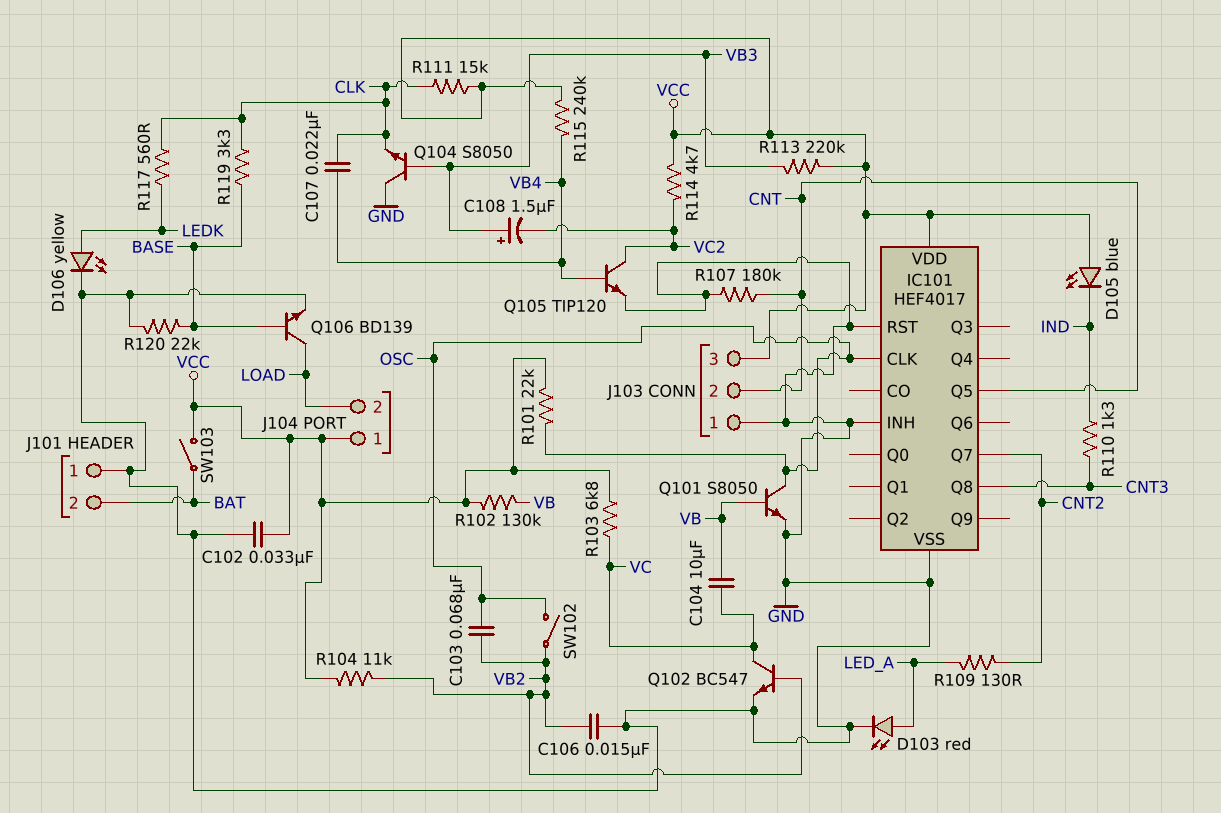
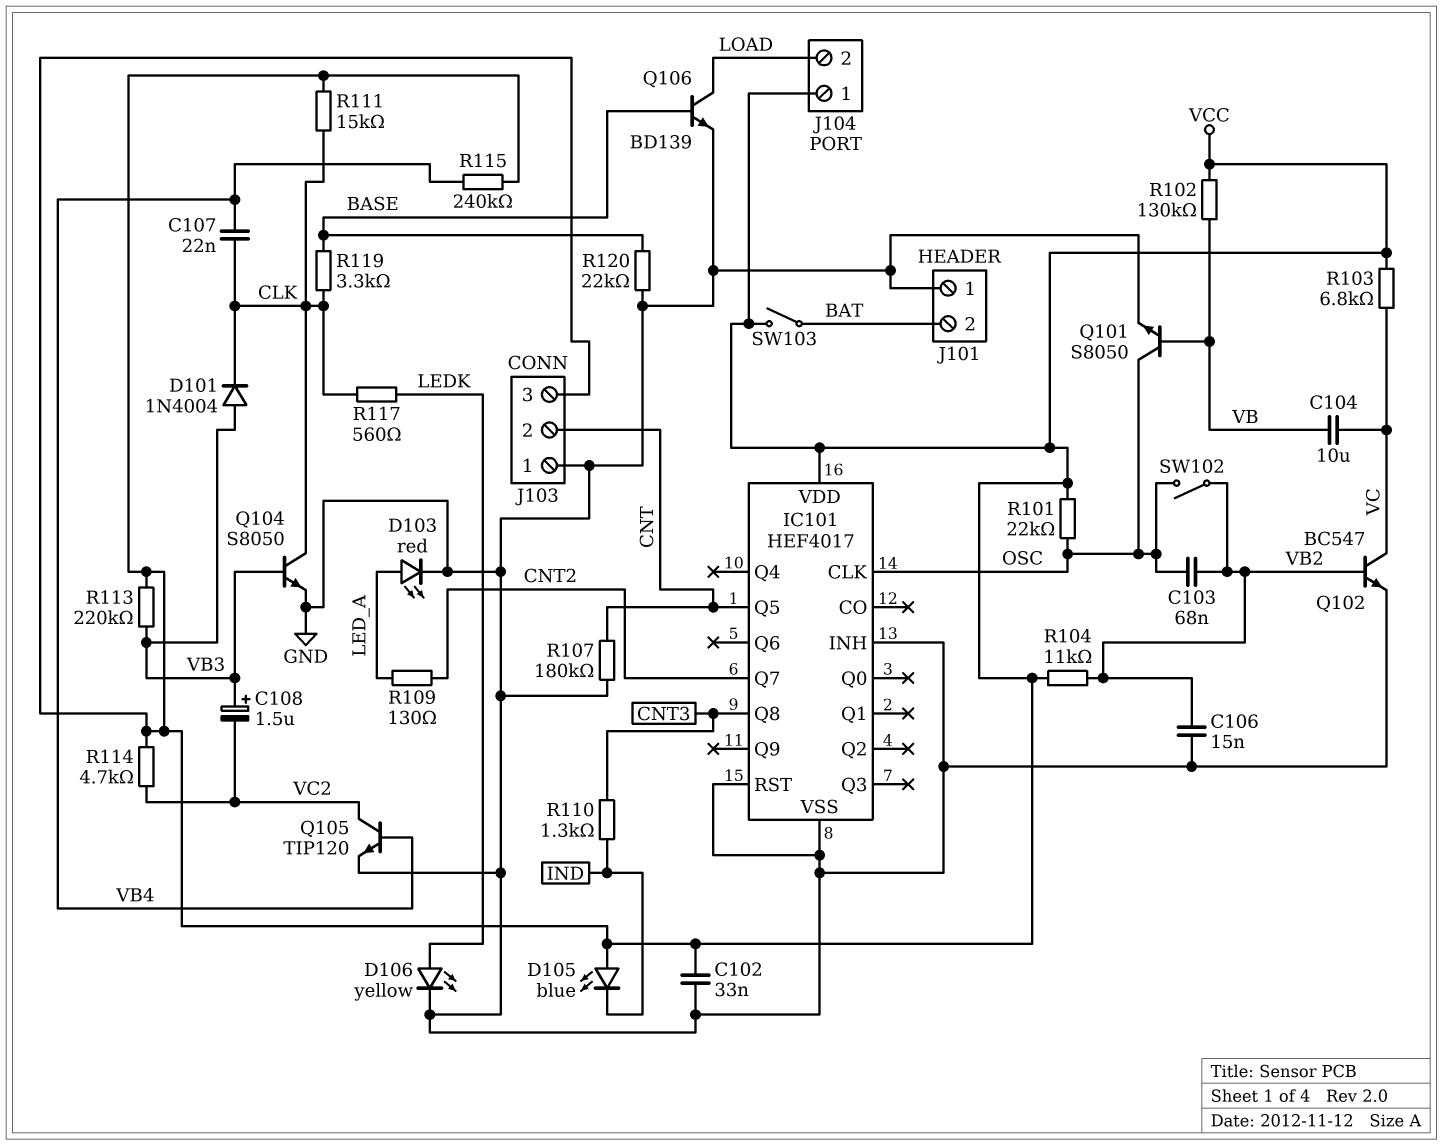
D101: none -> diode 1N4004 (A VB3, K CLK)
Q104: NPN S8050 (B VB3, C GND, E CLK) -> NPN S8050 (B VB3, C CLK, E GND)

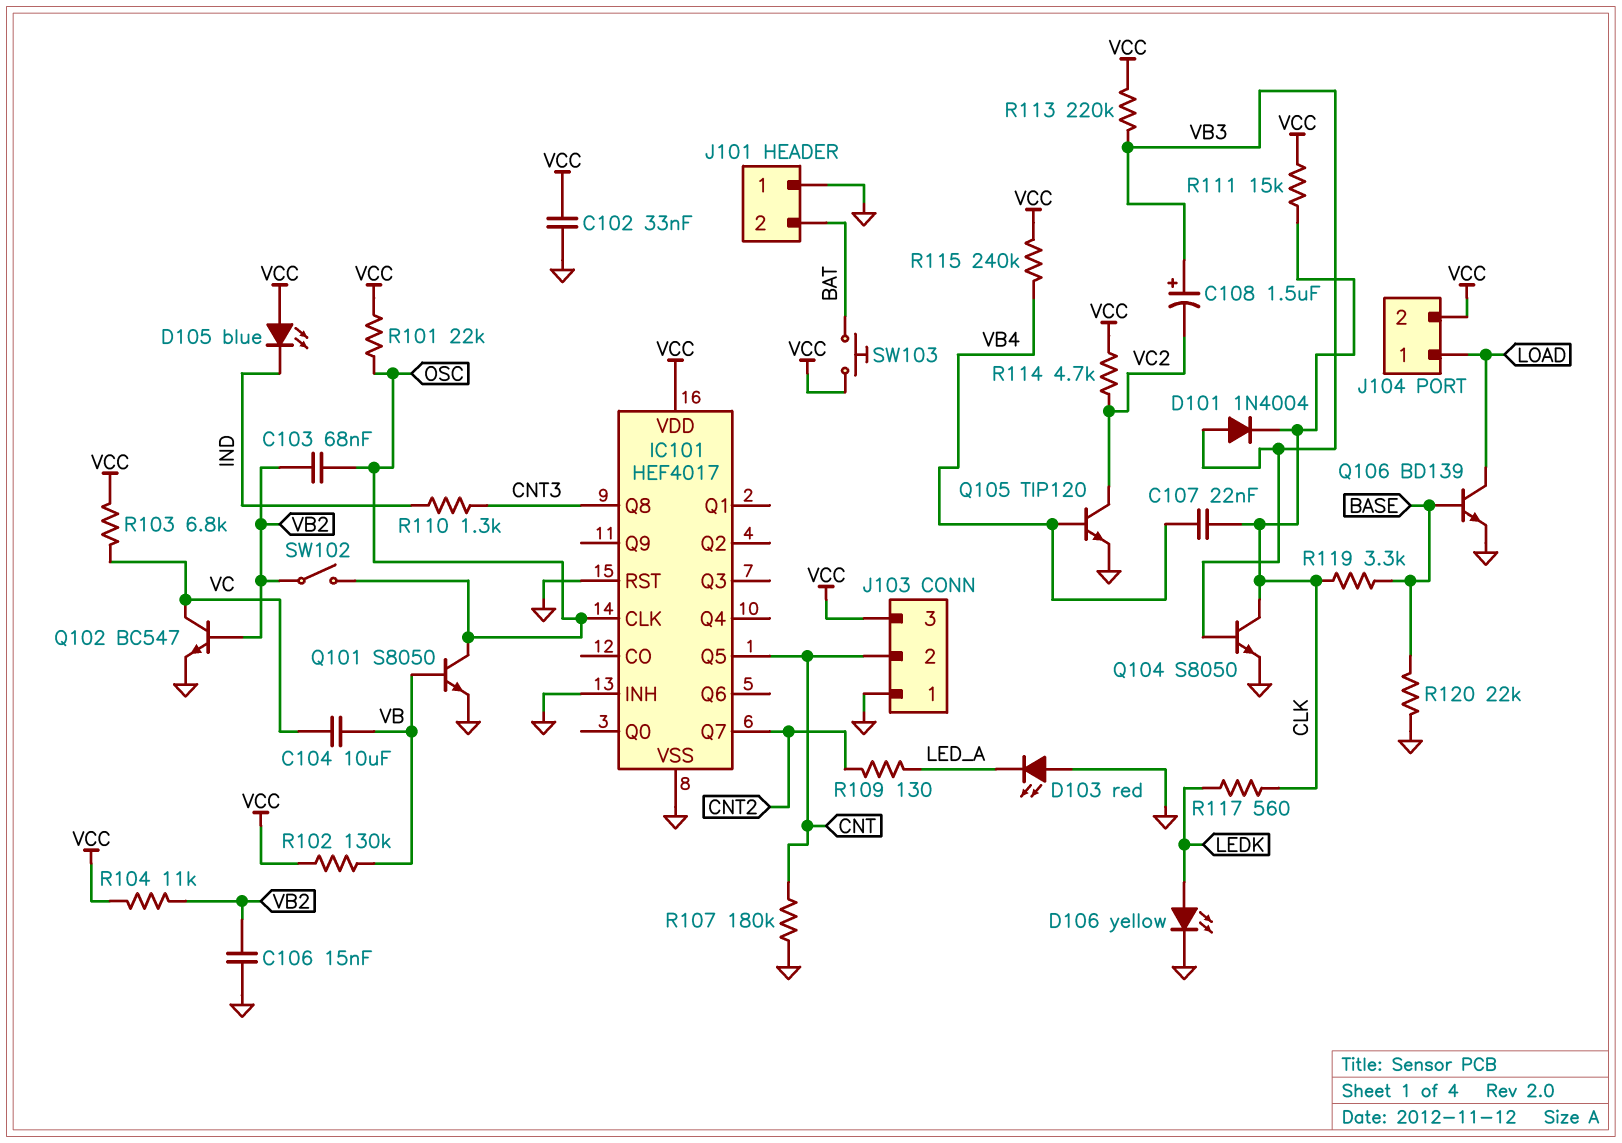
D103: LED red (A LED_A, K GND) -> LED red (A GND, K LED_A)
J104 pin 1: VCC -> LOAD
J104 pin 2: LOAD -> VCC
SW103: switch (BAT, VCC) -> button (BAT, VCC)

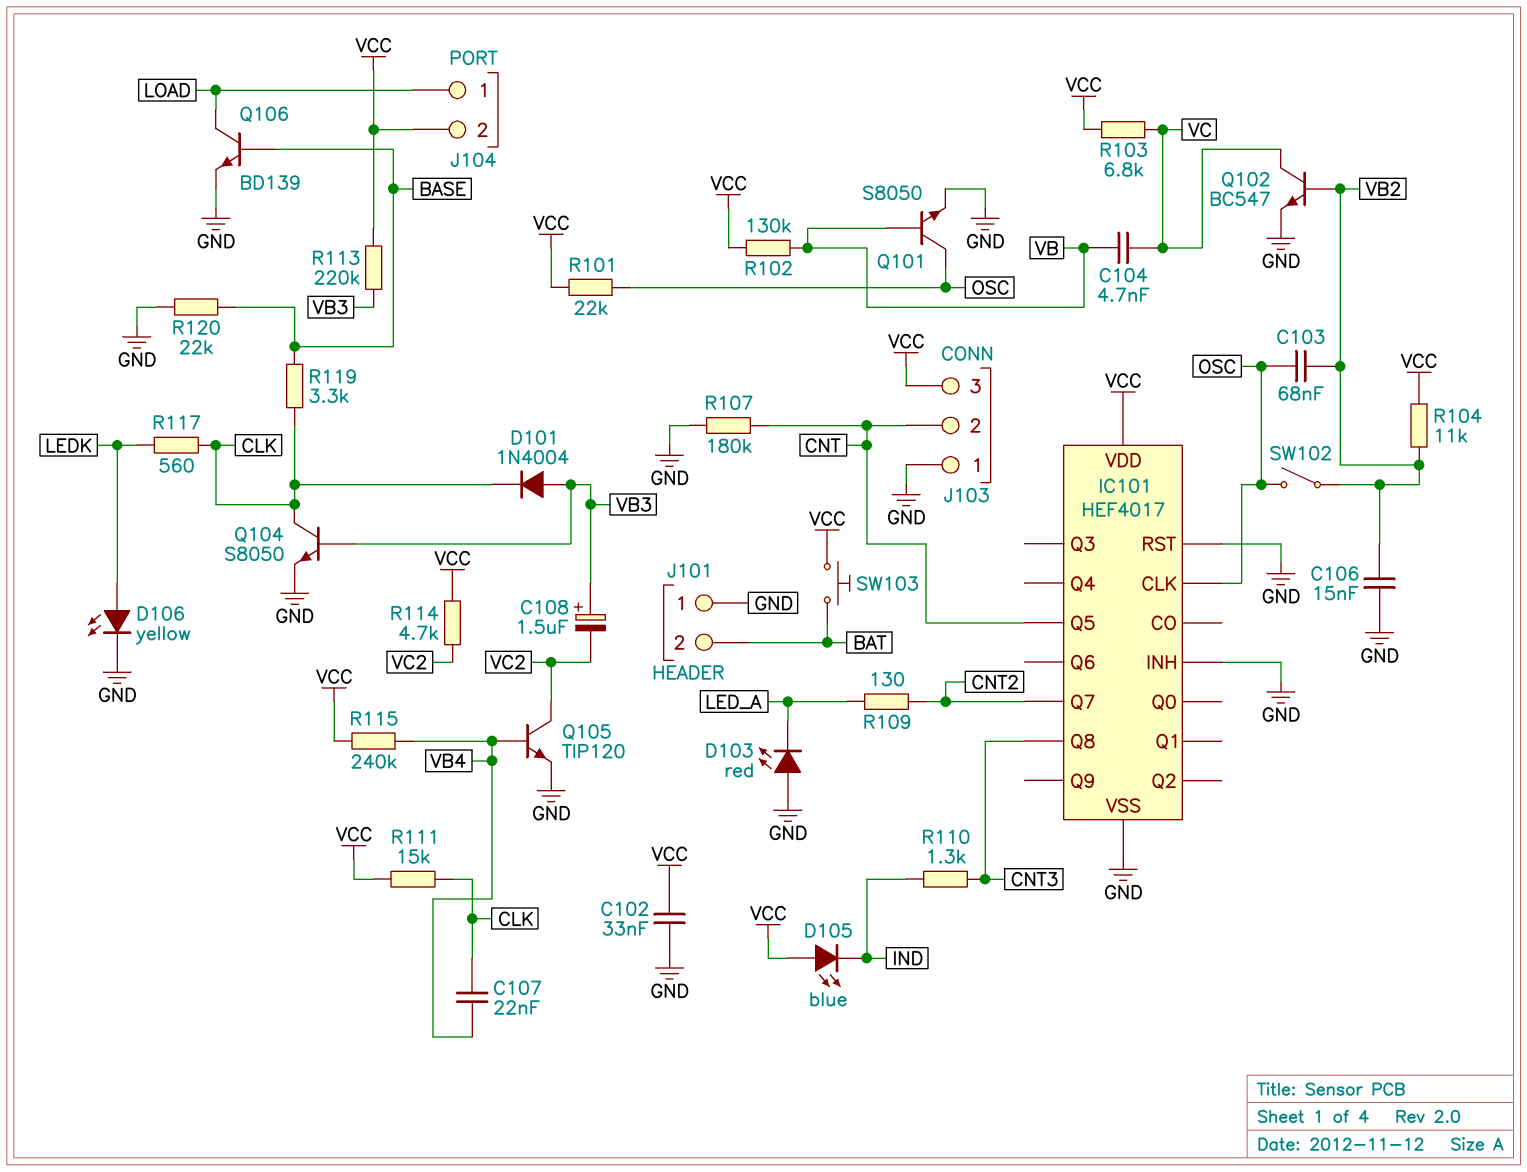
C104: 10uF (VB, VC) -> 4.7nF (VB, VC)

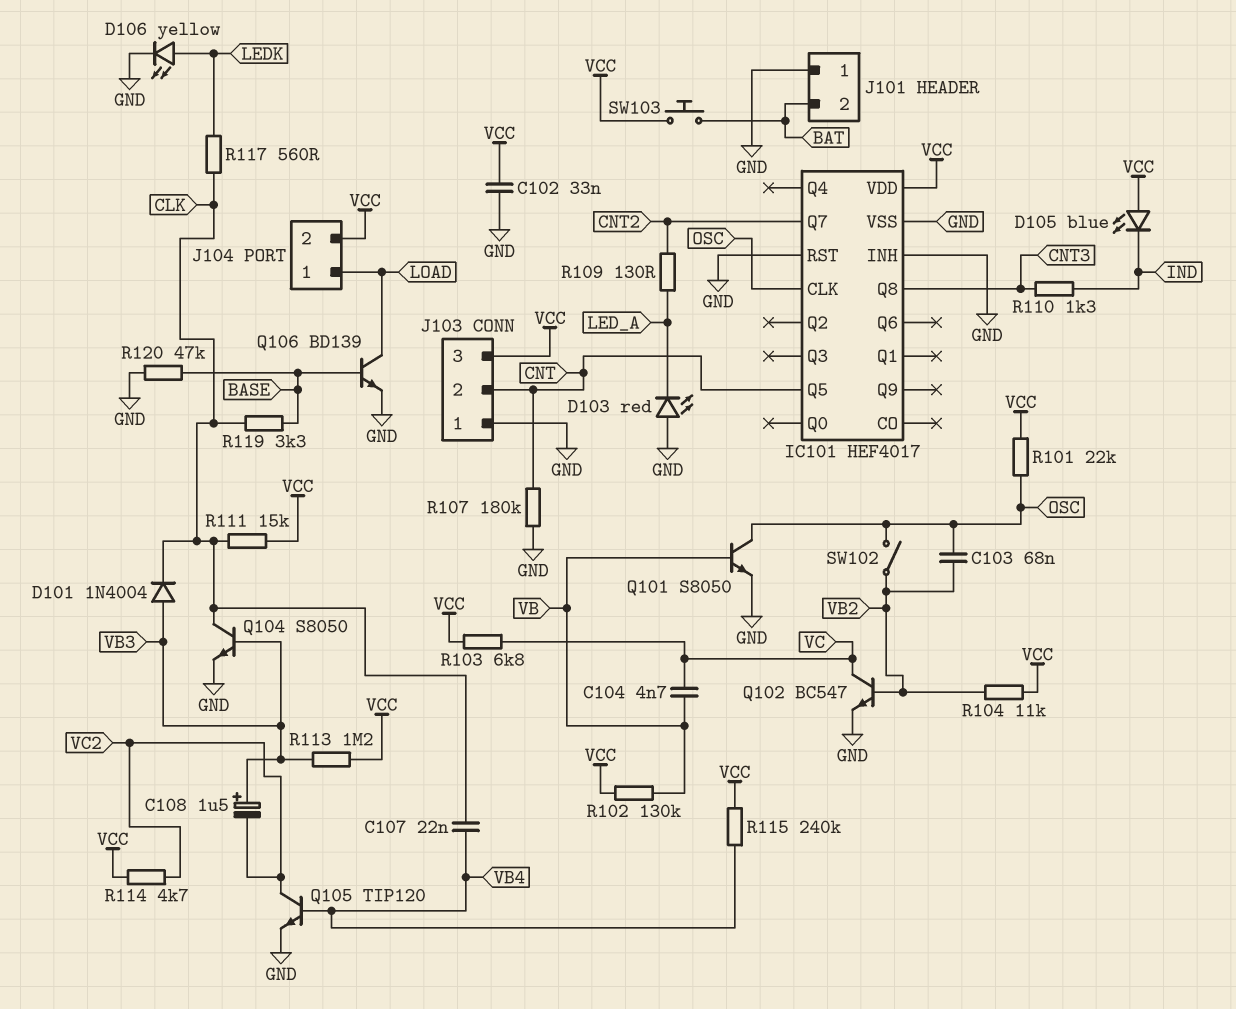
C106: 15nF (GND, VB2) -> none
R113: 220k (VB3, VCC) -> 1.2M (VB3, VCC)
R120: 22k (BASE, GND) -> 47k (BASE, GND)

